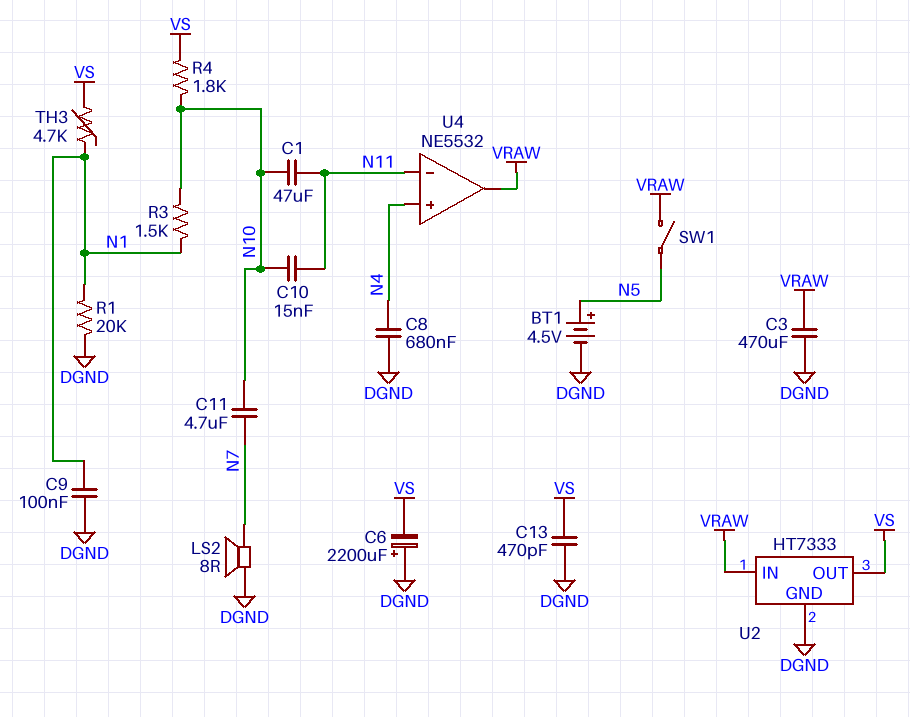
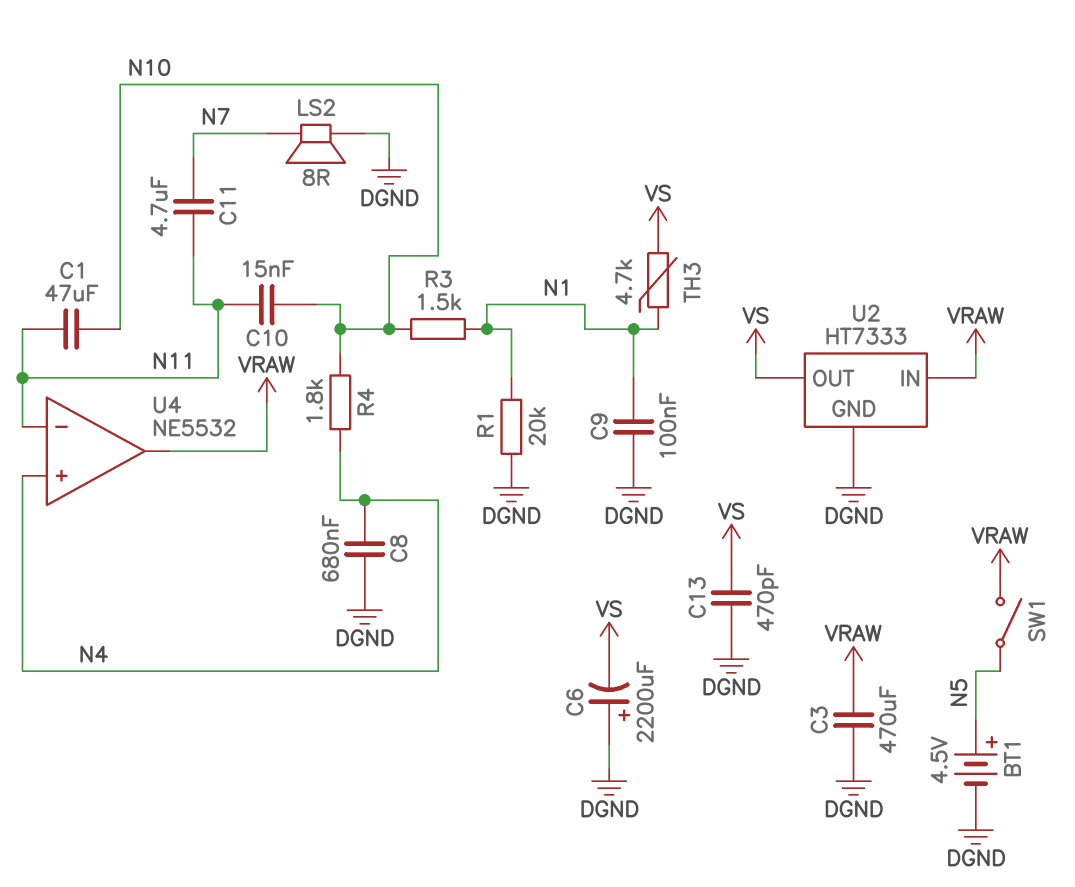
C11: 4.7uF (N7, N10) -> 4.7uF (N7, N11)
R4: 1.8k (N10, VS) -> 1.8k (N4, N10)

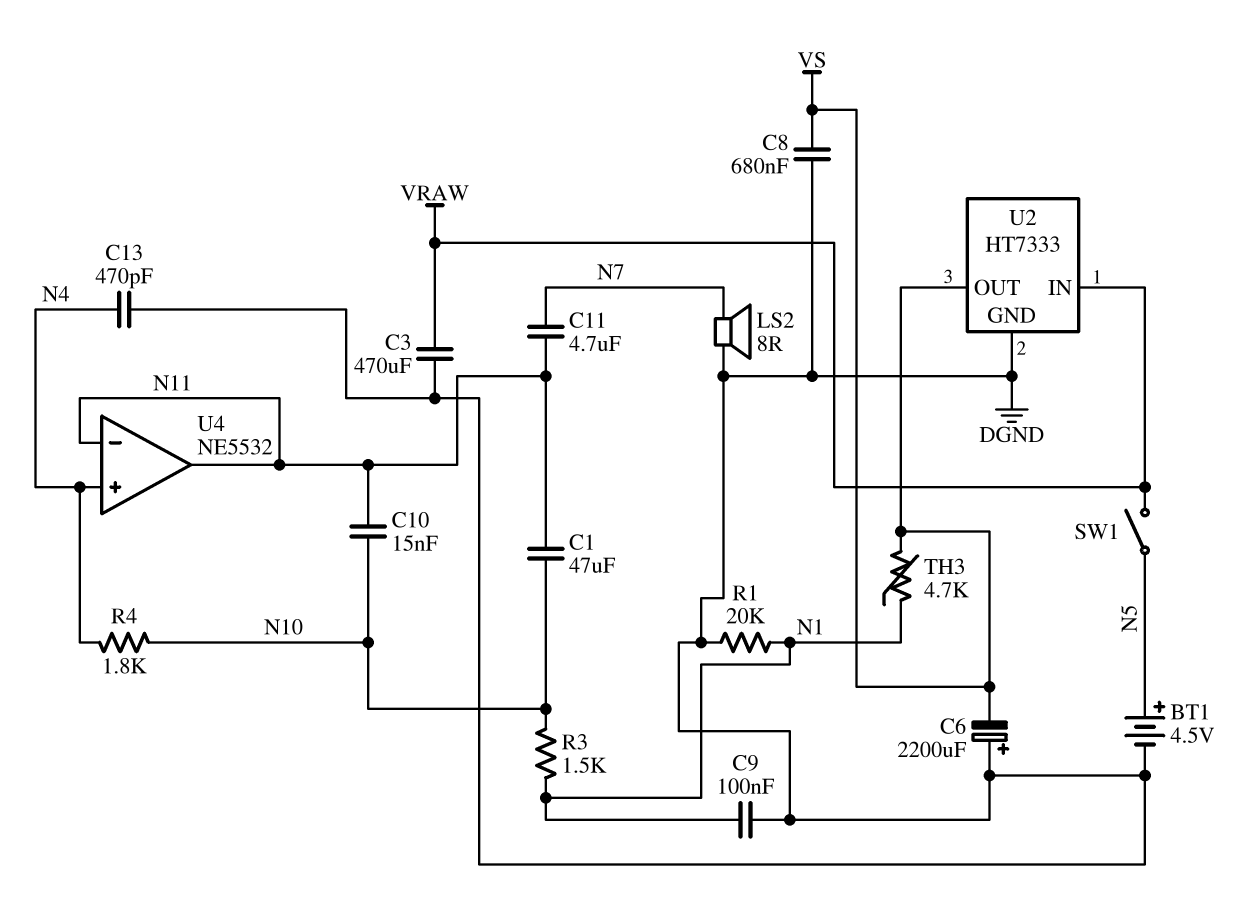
C8: 680nF (DGND, N4) -> 680nF (DGND, VS)
C13: 470pF (DGND, VS) -> 470pF (DGND, N4)
U4 pin out: VRAW -> N11

